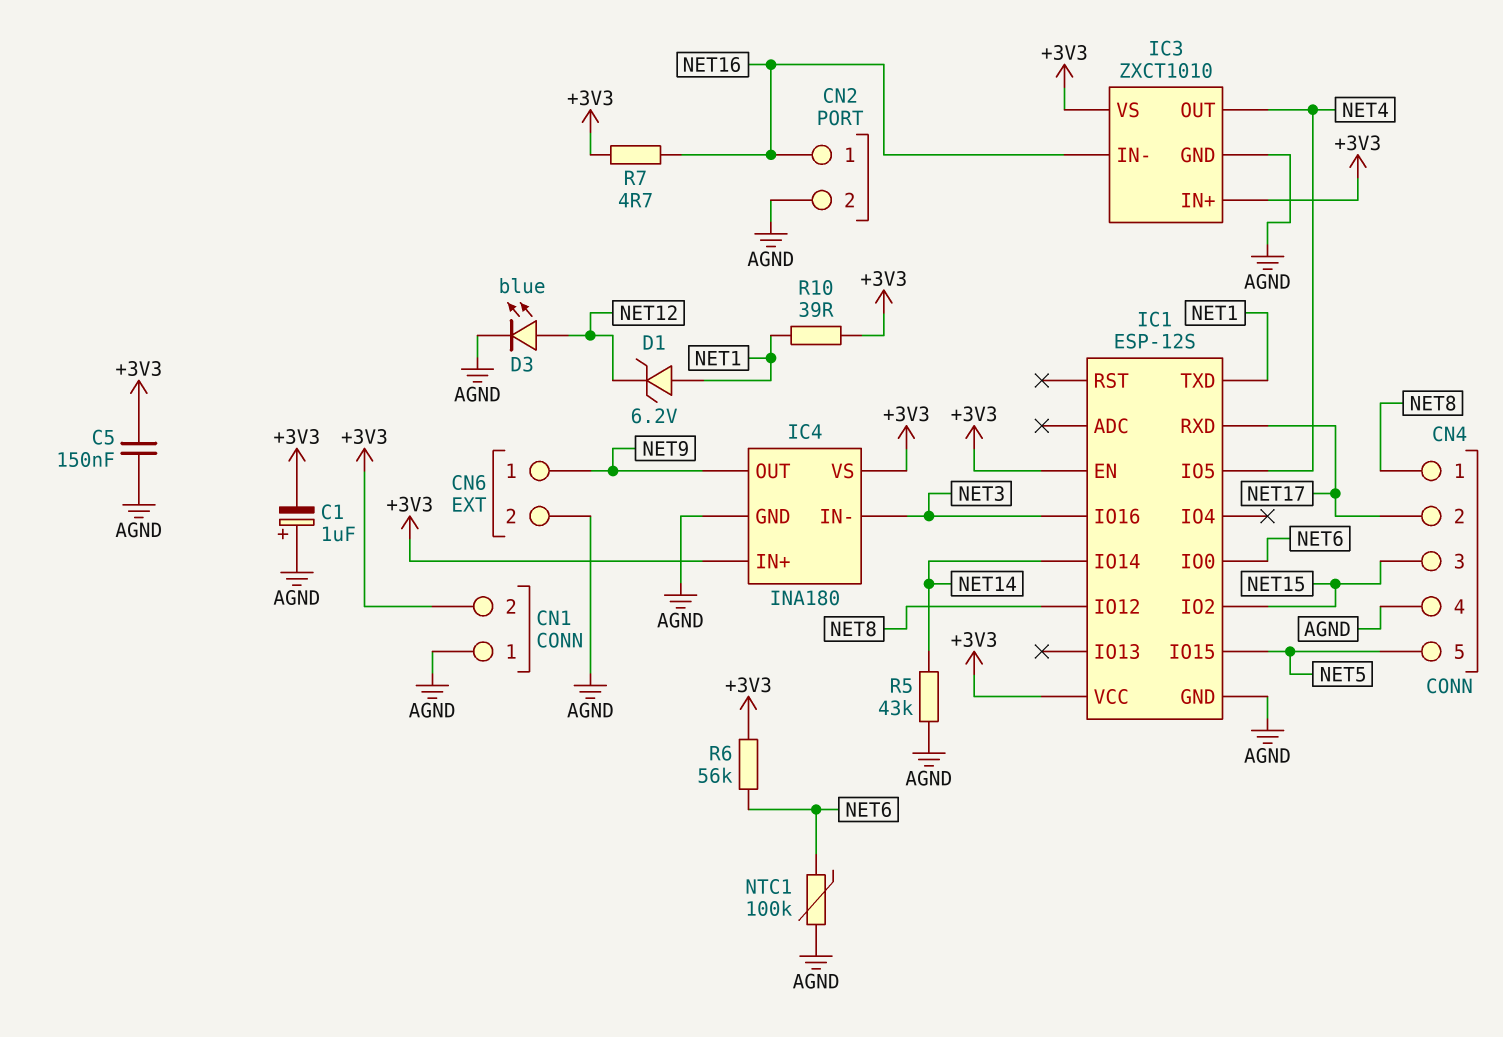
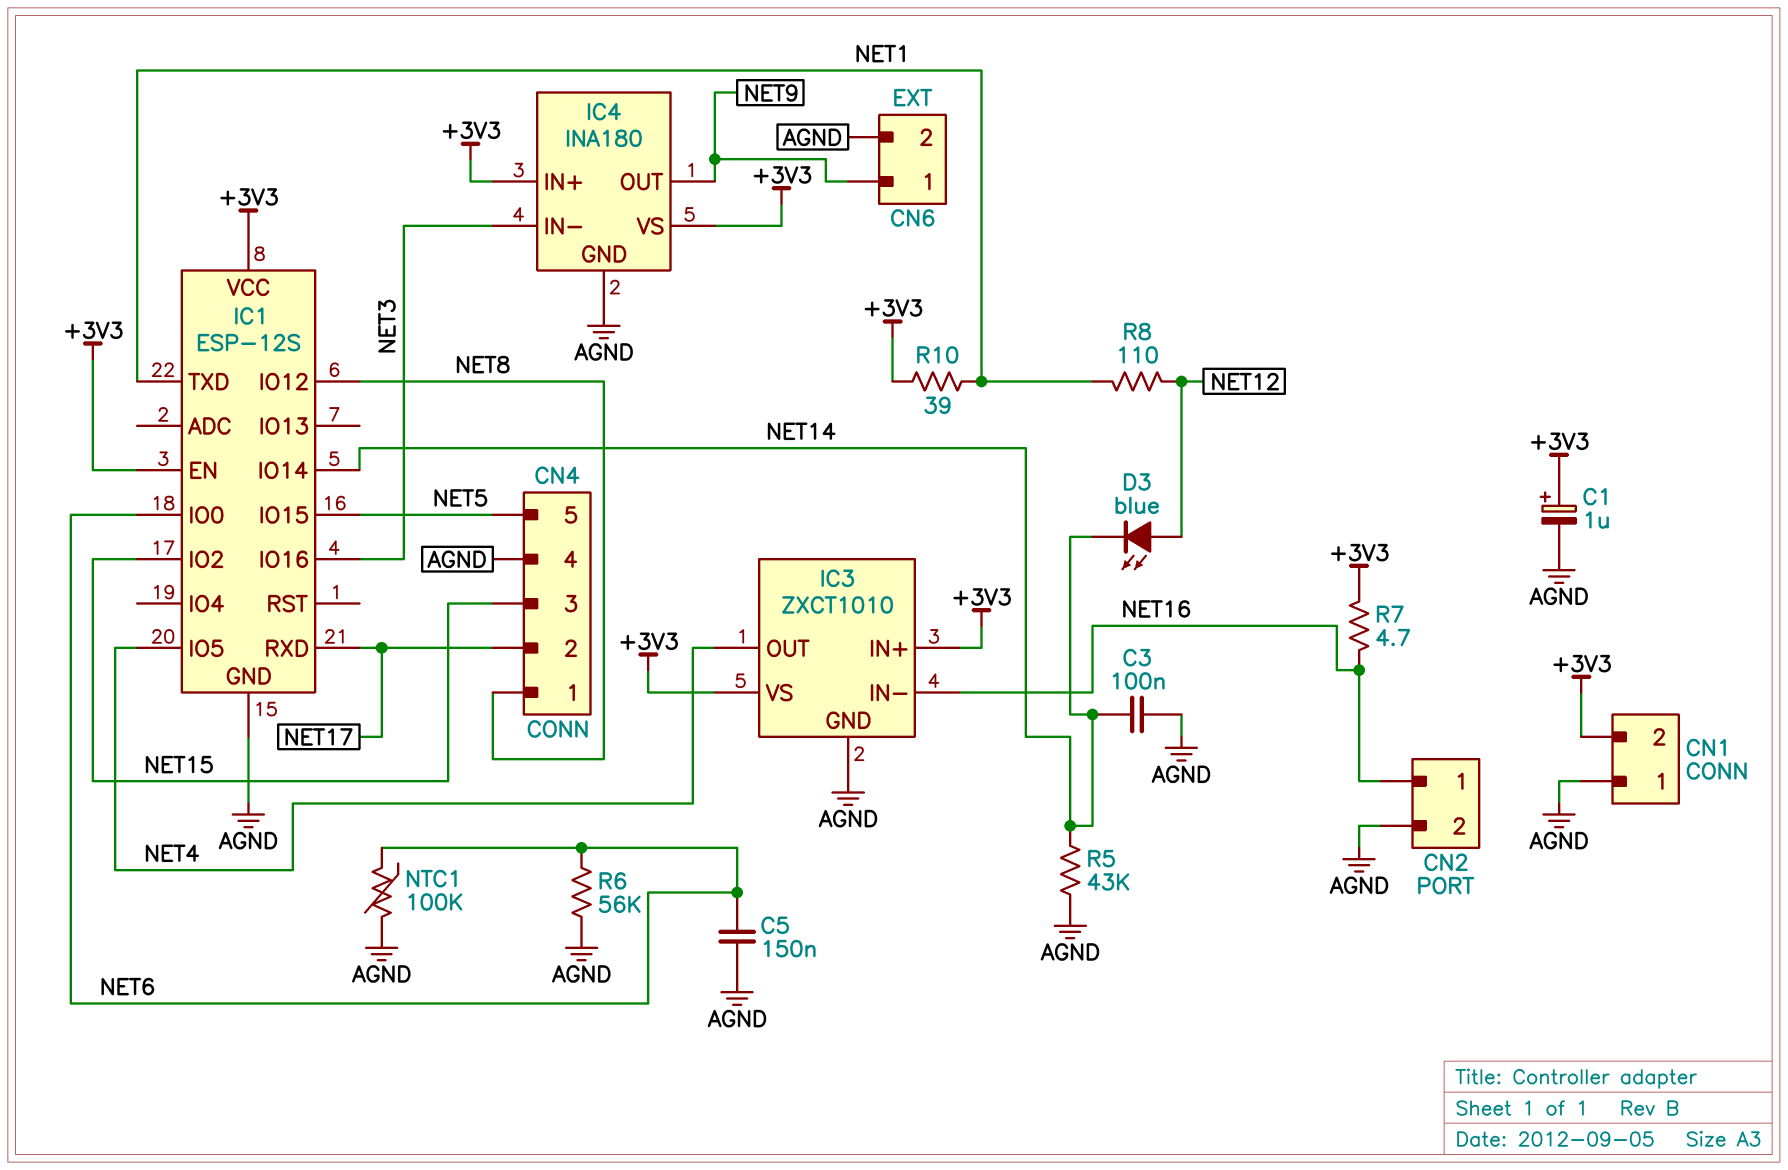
C1: 1uF (plus AGND, minus +3V3) -> 1uF (plus +3V3, minus AGND)
C3: none -> 100nF (AGND, NET14)
C5: 150nF (+3V3, AGND) -> 150nF (AGND, NET6)
D1: zener 6.2V (A NET1, K NET12) -> none
D3: LED blue (A NET12, K AGND) -> LED blue (A NET12, K NET14)
R6: 56k (+3V3, NET6) -> 56k (AGND, NET6)
R8: none -> 110 (NET1, NET12)

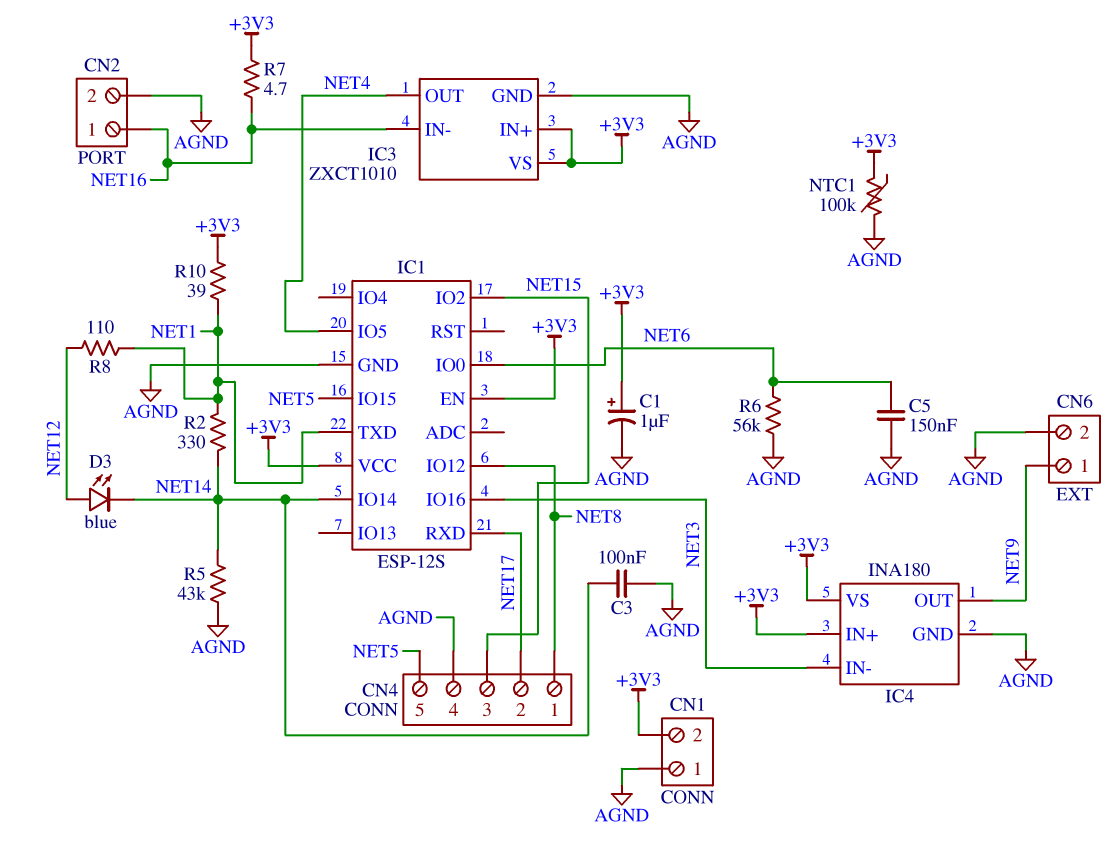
NTC1: 100k (AGND, NET6) -> 100k (+3V3, AGND)
R2: none -> 330 (NET1, NET14)

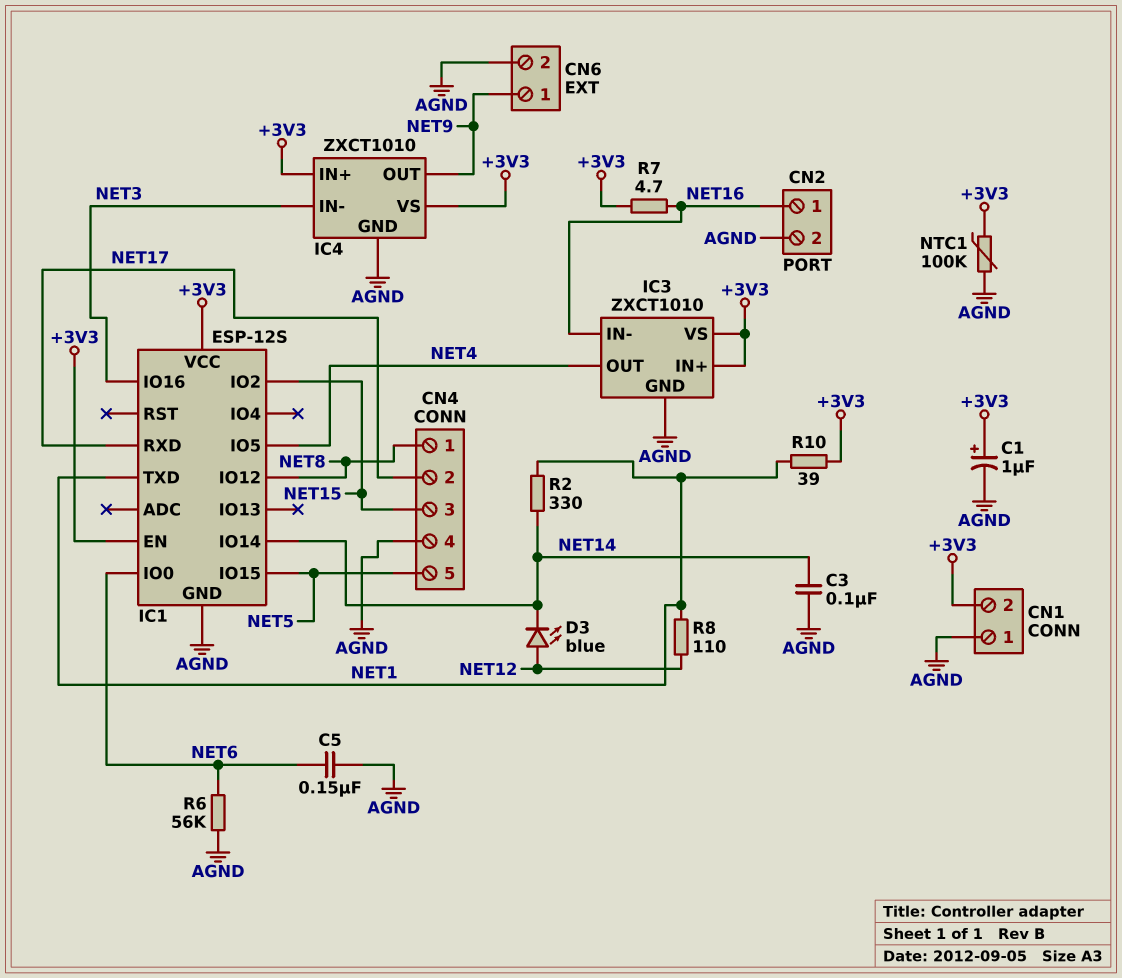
IC4: INA180 -> ZXCT1010
R5: 43k (AGND, NET14) -> none

